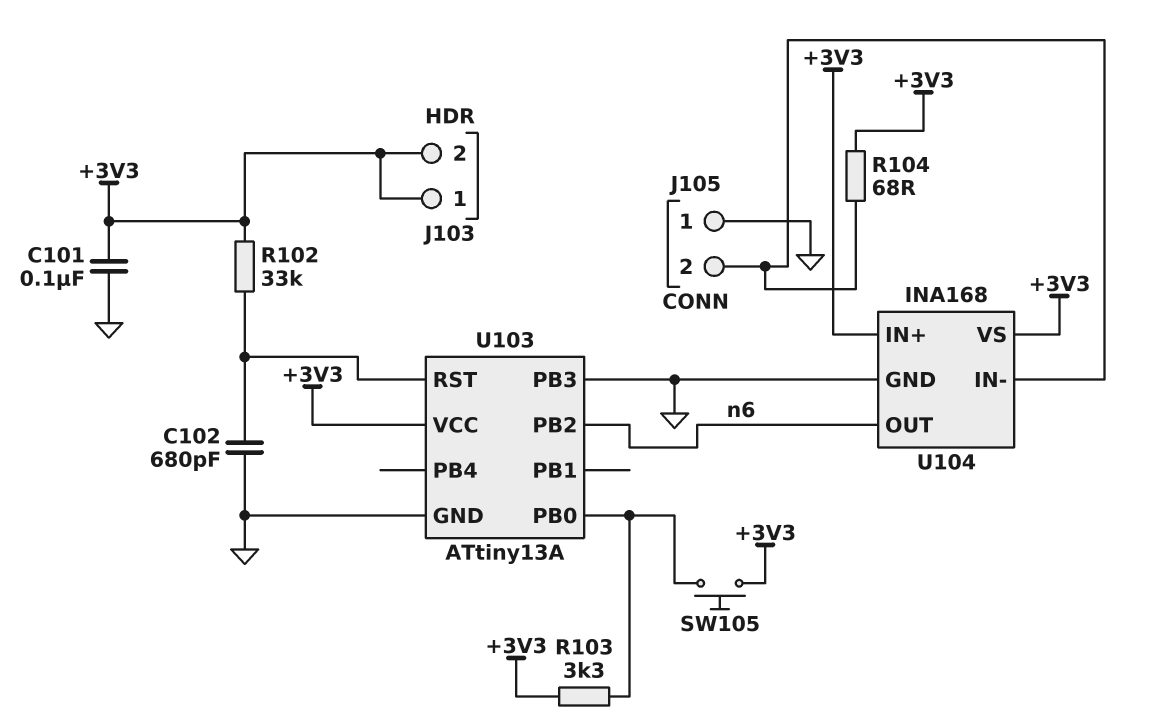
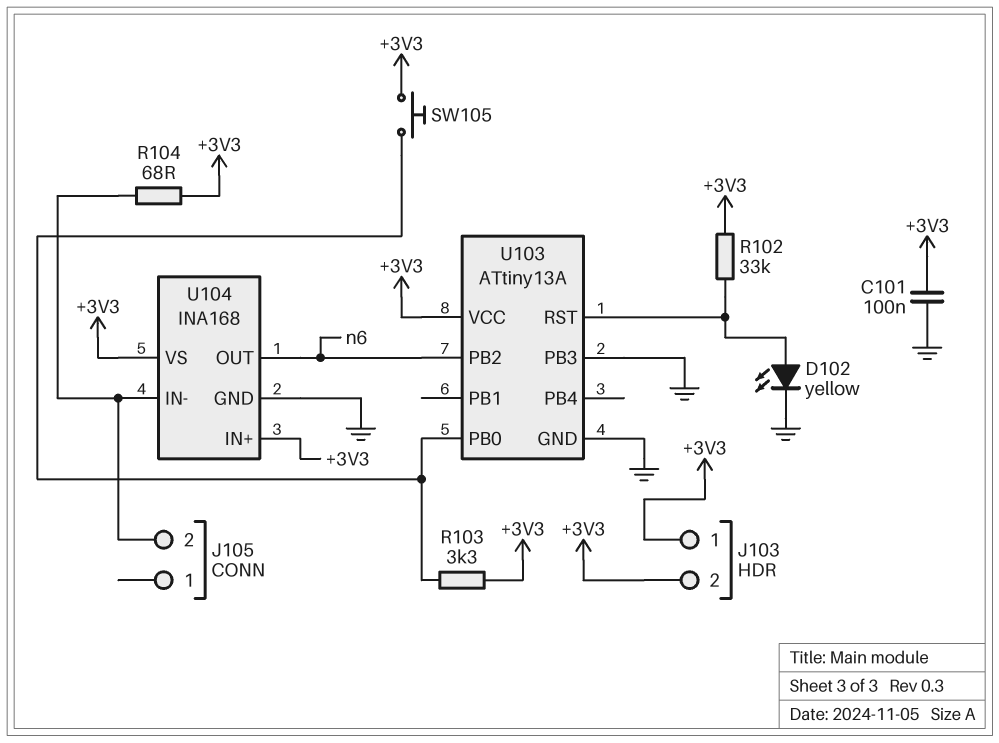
C102: 680pF (GND, U103/RST) -> none
D102: none -> LED yellow (A U103/RST, K GND)
J105 pin 1: GND -> none

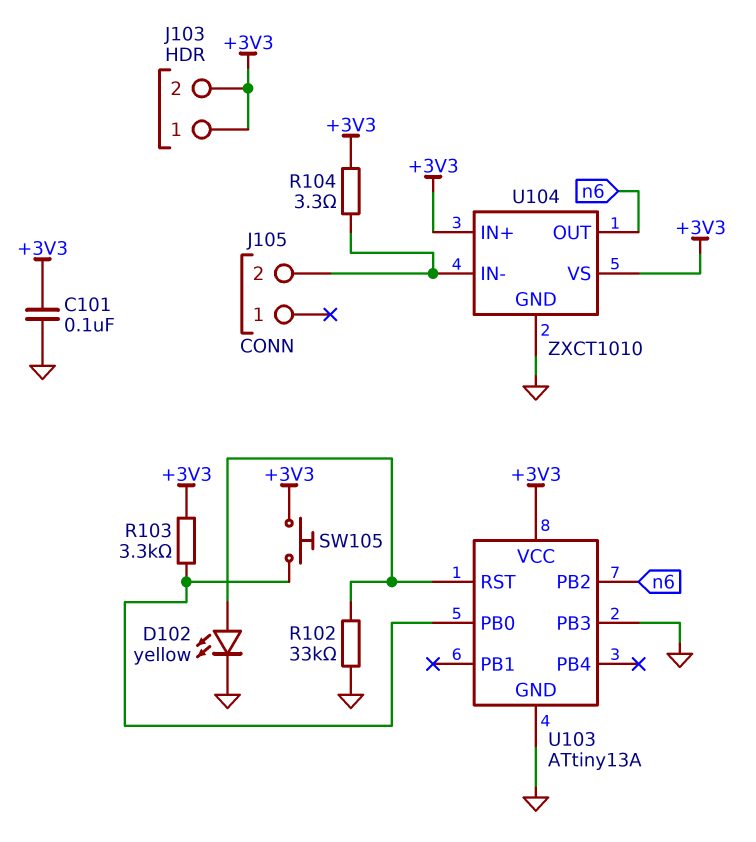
R102: 33k (+3V3, U103/RST) -> 33k (GND, U103/RST)
R104: 68 (+3V3, J105/2) -> 3.3 (+3V3, J105/2)
U104: INA168 -> ZXCT1010

